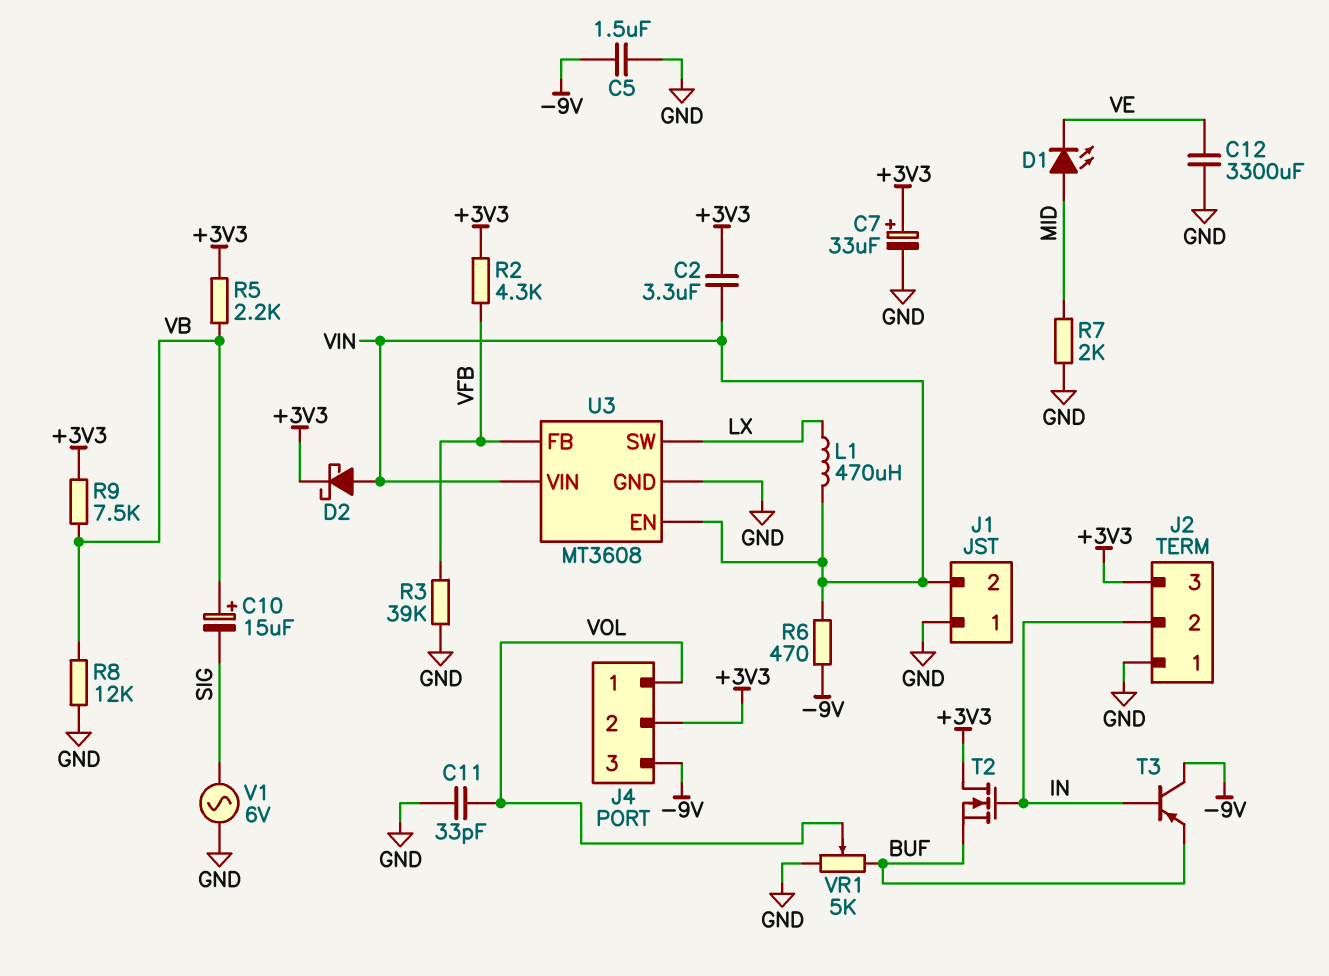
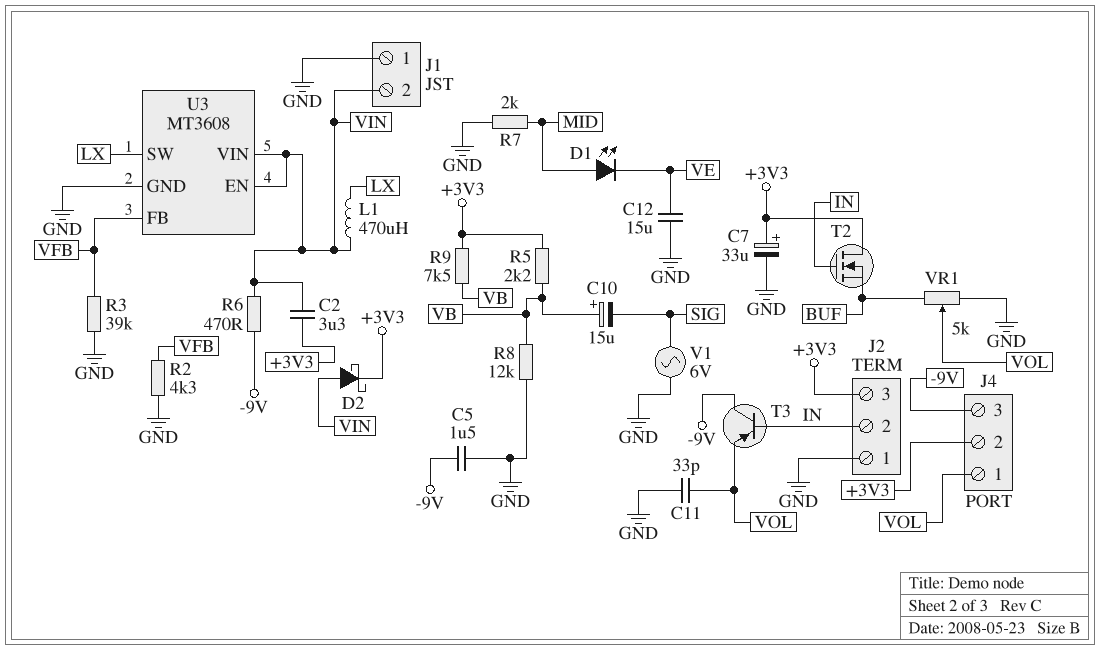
C12: 3300uF (GND, VE) -> 15uF (GND, VE)
R2: 4.3k (+3V3, VFB) -> 4.3k (GND, VFB)
T3: PNP (B IN, C -9V, E BUF) -> PNP (B IN, C -9V, E VOL)

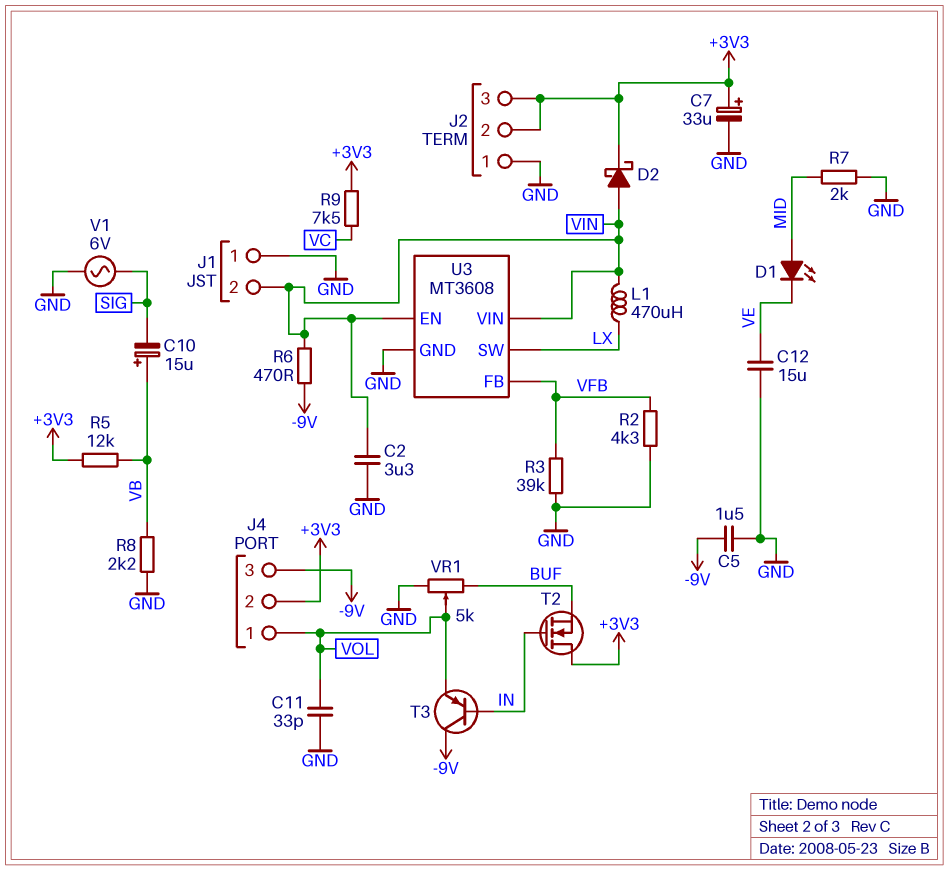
C2: 3.3uF (+3V3, VIN) -> 3.3uF (GND, VIN)
J2 pin 2: IN -> +3V3
R5: 2.2k (+3V3, VB) -> 12k (+3V3, VB)
R8: 12k (GND, VB) -> 2.2k (GND, VB)
R9: 7.5k (+3V3, VB) -> 7.5k (+3V3, VC)

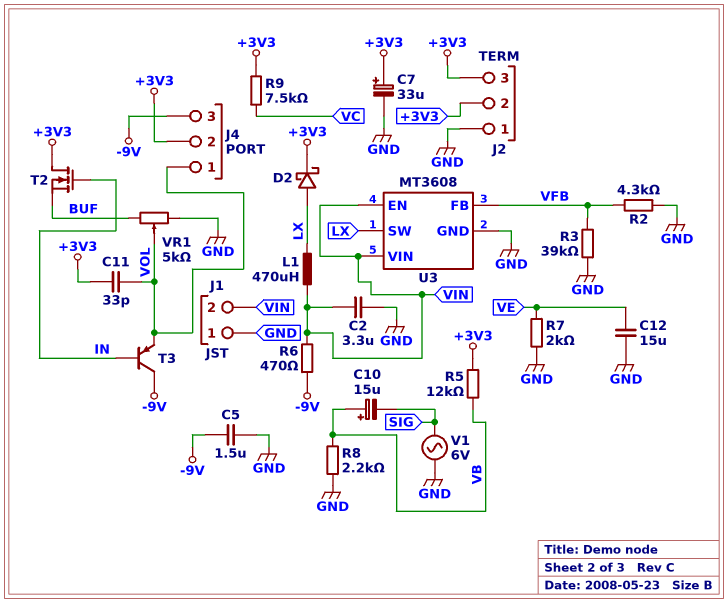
C11: 33pF (GND, VOL) -> 33pF (+3V3, VOL)
D1: LED (A MID, K VE) -> none
D2: schottky (A VIN, K +3V3) -> schottky (A LX, K +3V3)
R7: 2k (GND, MID) -> 2k (GND, VE)

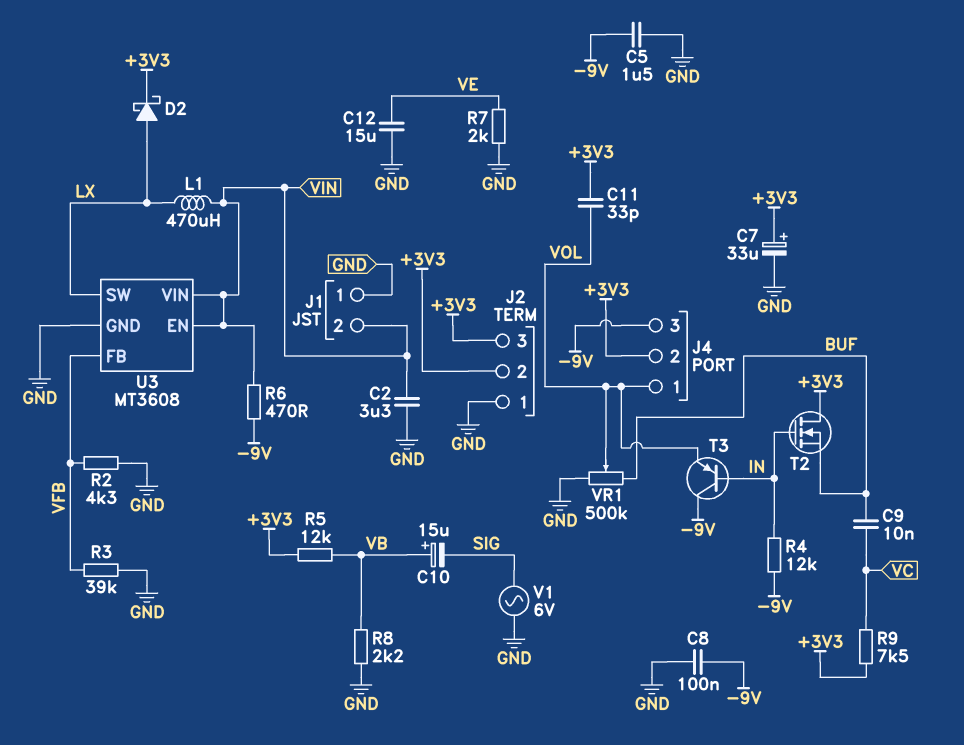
C8: none -> 100nF (-9V, GND)
C9: none -> 10nF (BUF, VC)
R4: none -> 12k (-9V, IN)
VR1: 5k (BUF, GND, wiper VOL) -> 500k (BUF, GND, wiper VOL)

